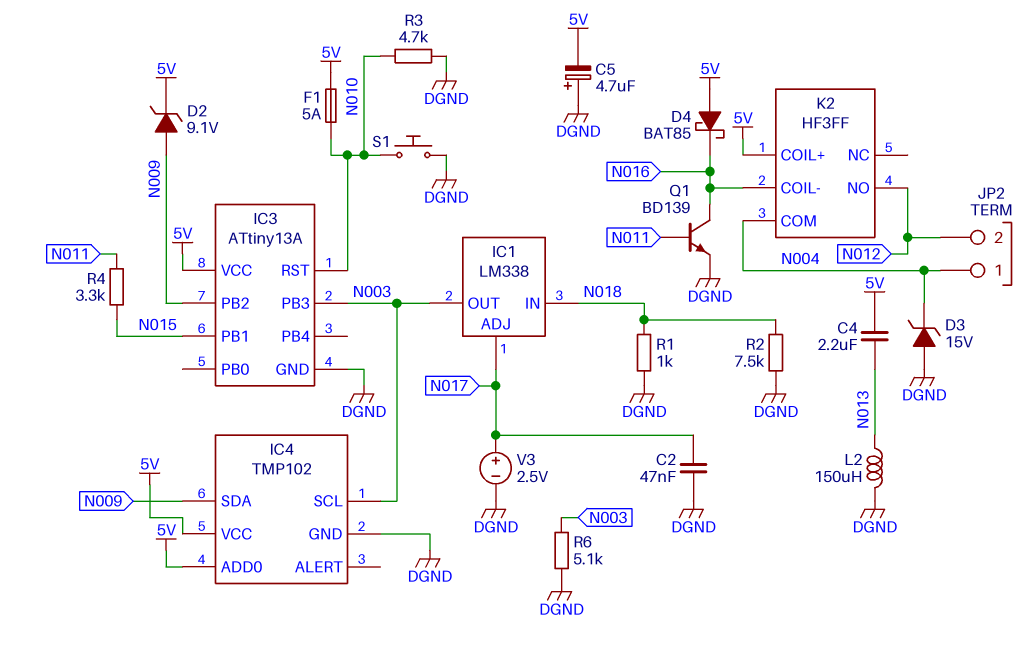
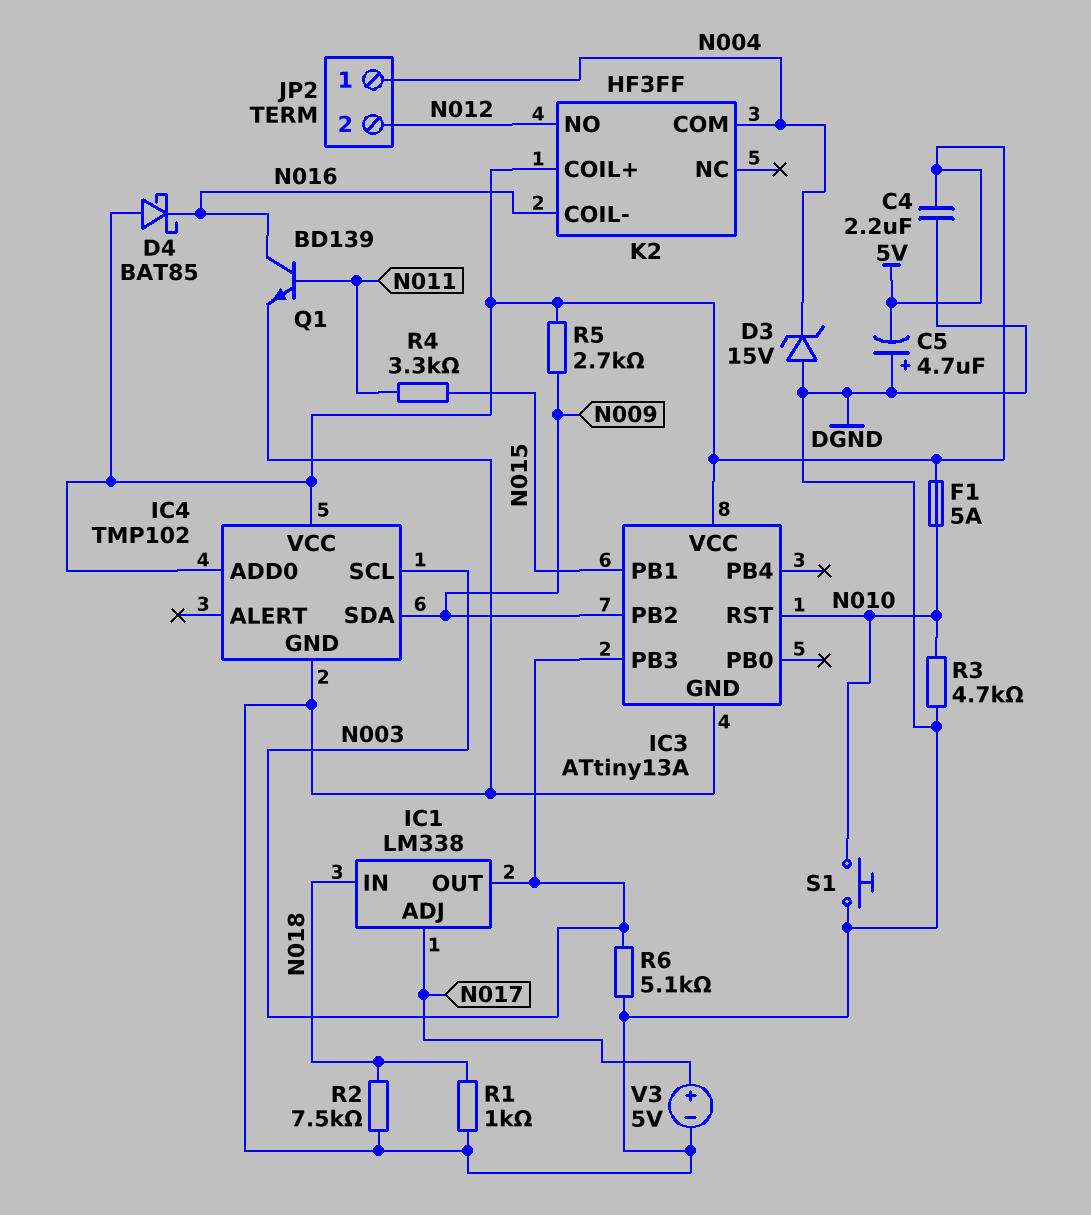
C2: 47nF (DGND, N017) -> none
C4: 2.2uF (5V, N013) -> 2.2uF (5V, DGND)
D2: zener 9.1V (A N009, K 5V) -> none
L2: 150uH (DGND, N013) -> none
R5: none -> 2.7k (5V, N009)
V3: 2.5V (plus N017, minus DGND) -> 5V (plus N017, minus DGND)

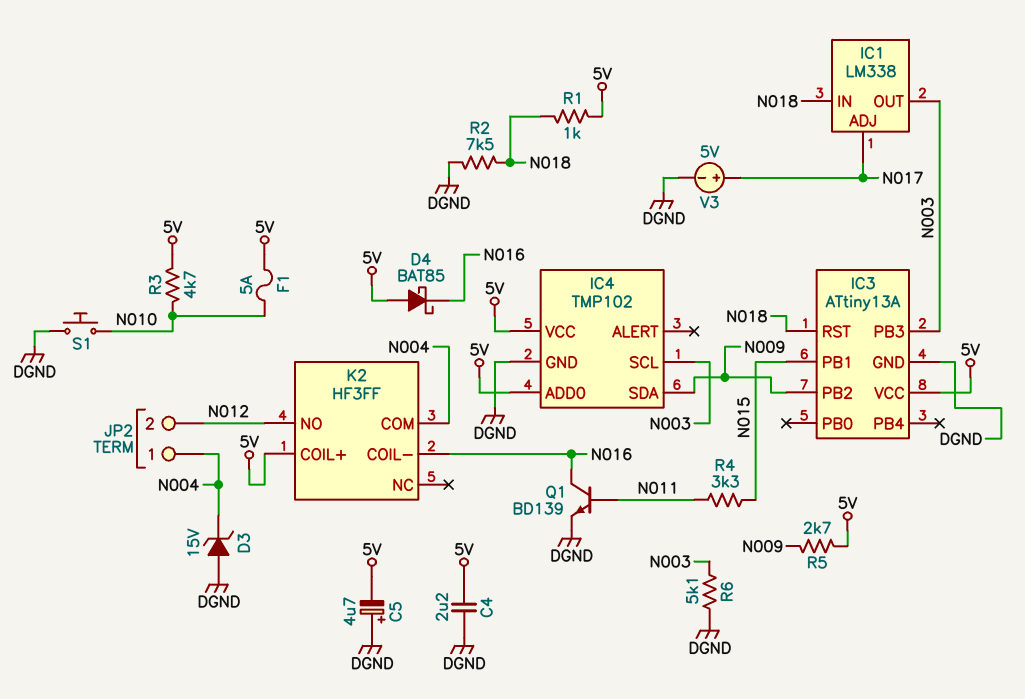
IC3 pin RST: N010 -> N018
R1: 1k (DGND, N018) -> 1k (5V, N018)
R3: 4.7k (DGND, N010) -> 4.7k (5V, N010)

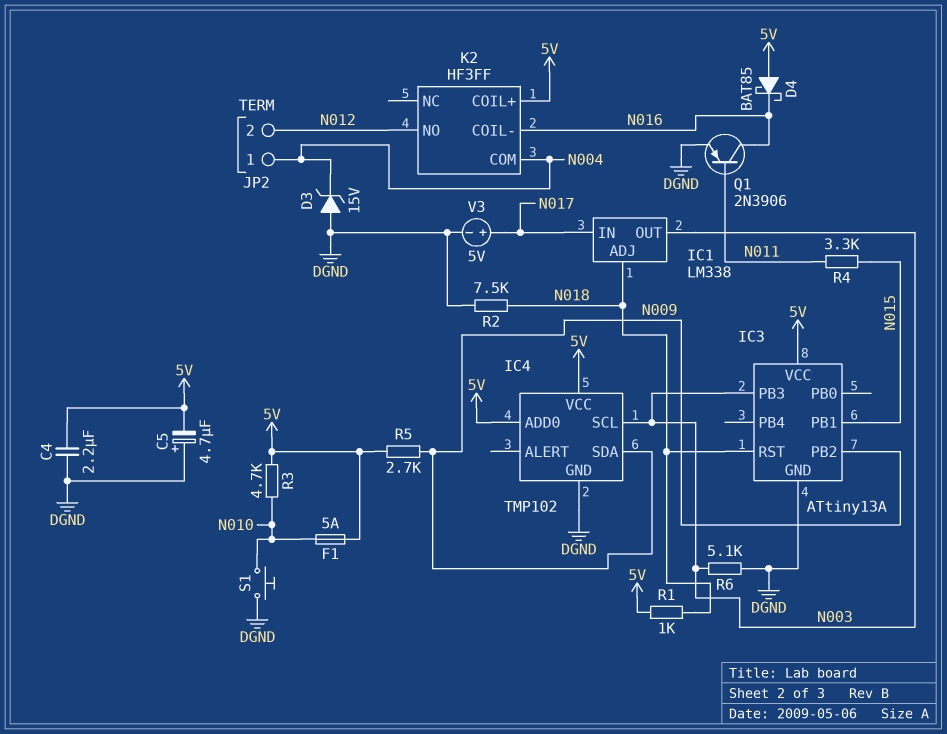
IC1 pin ADJ: N017 -> N018
IC1 pin IN: N018 -> N017
Q1: NPN BD139 (B N011, C N016, E DGND) -> PNP 2N3906 (B N011, C N016, E DGND)

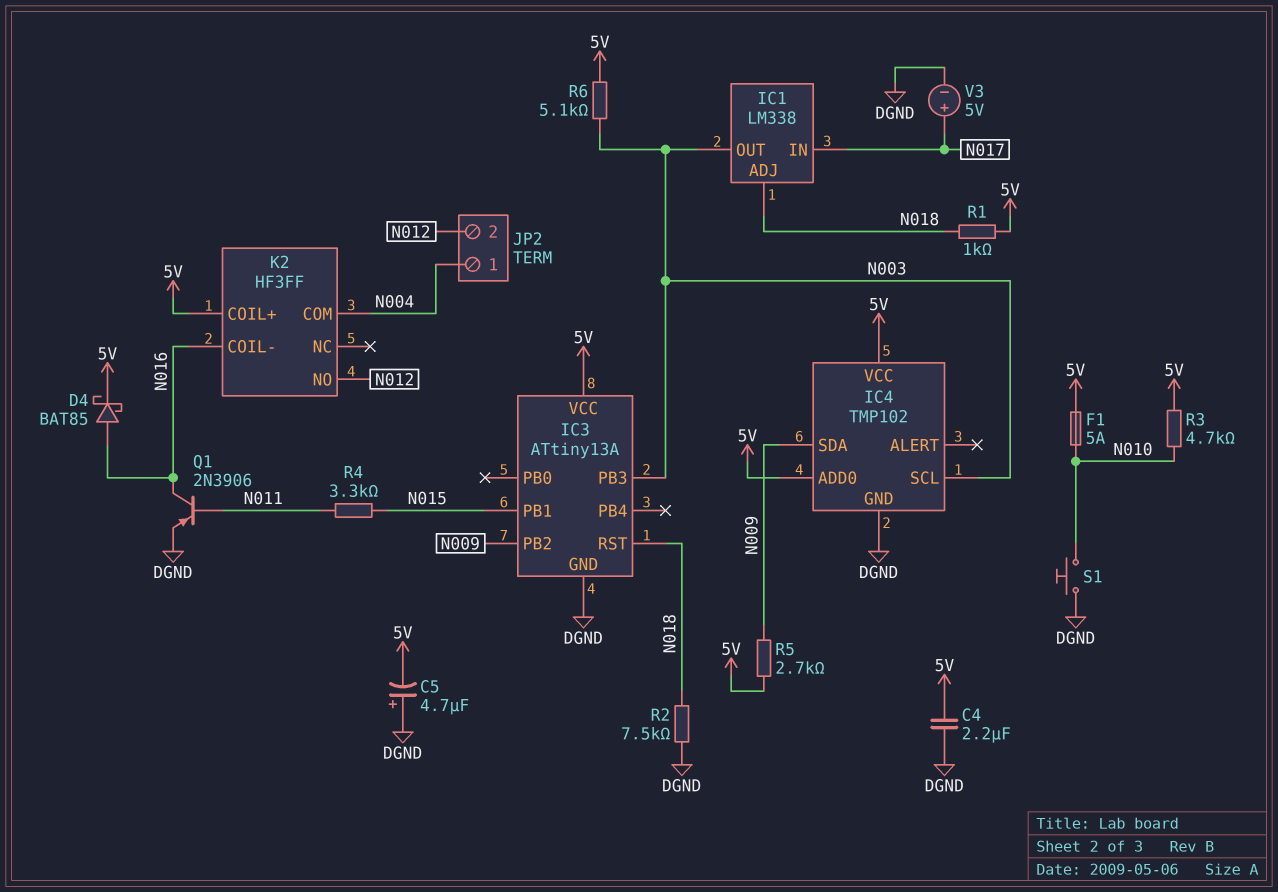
D3: zener 15V (A DGND, K N004) -> none
D4: schottky BAT85 (A 5V, K N016) -> schottky BAT85 (A N016, K 5V)
R6: 5.1k (DGND, N003) -> 5.1k (5V, N003)

